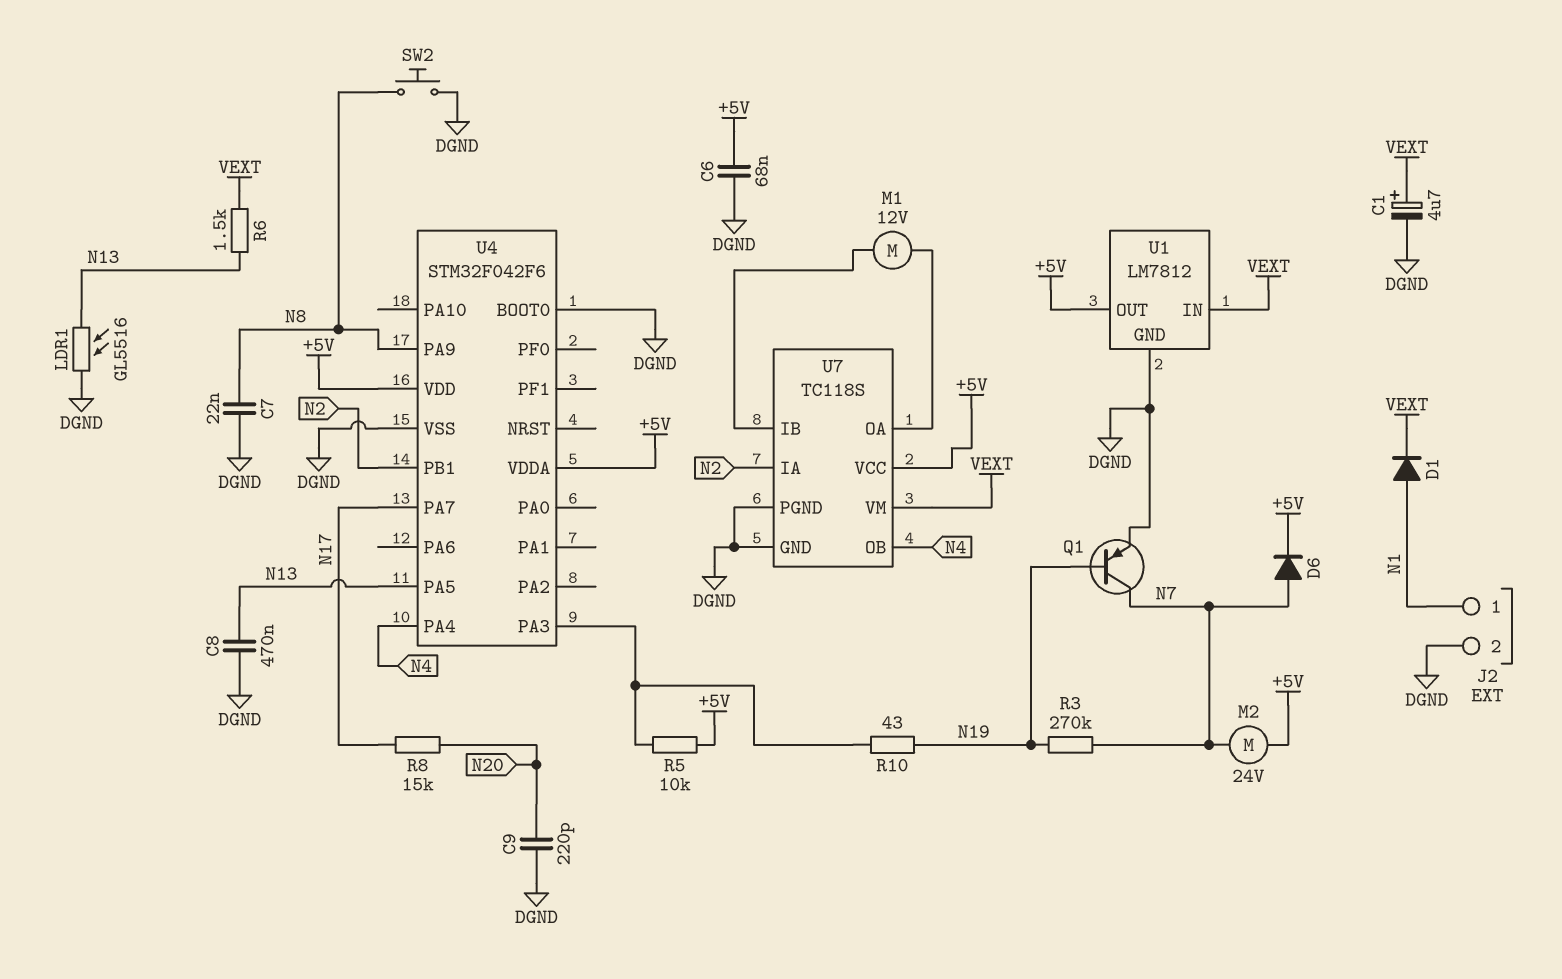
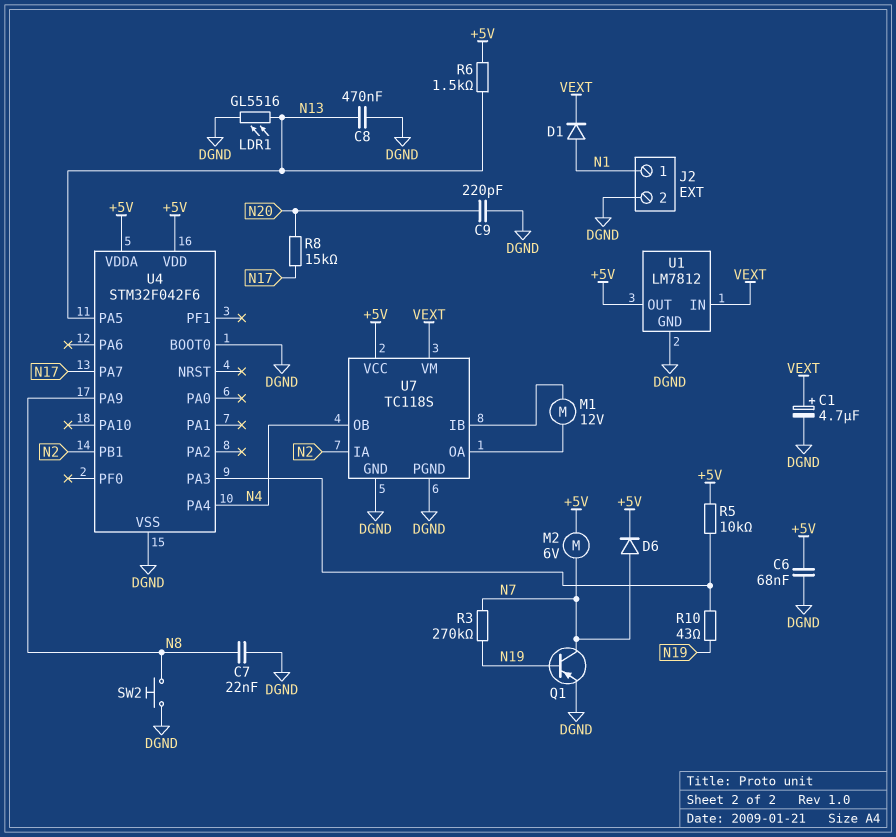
M2: motor 24V (+5V, N7) -> motor 6V (+5V, N7)
R6: 1.5k (N13, VEXT) -> 1.5k (+5V, N13)

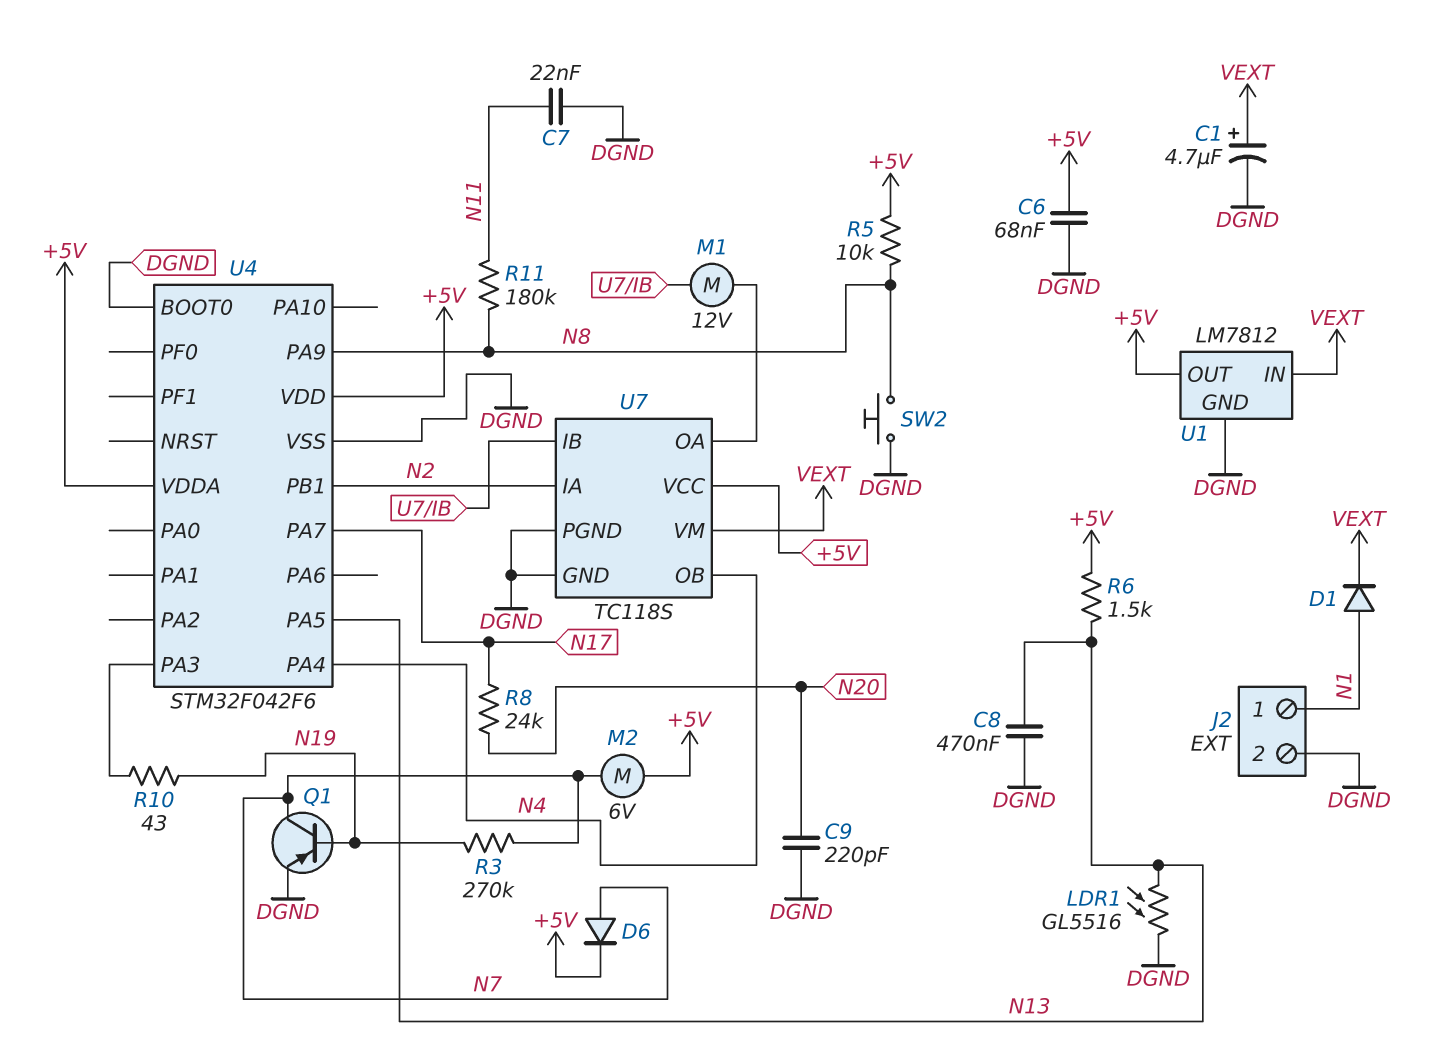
C7: 22nF (DGND, N8) -> 22nF (DGND, N11)
R5: 10k (+5V, U4/PA3) -> 10k (+5V, N8)
R8: 15k (N17, N20) -> 24k (N17, N20)
R11: none -> 180k (N8, N11)

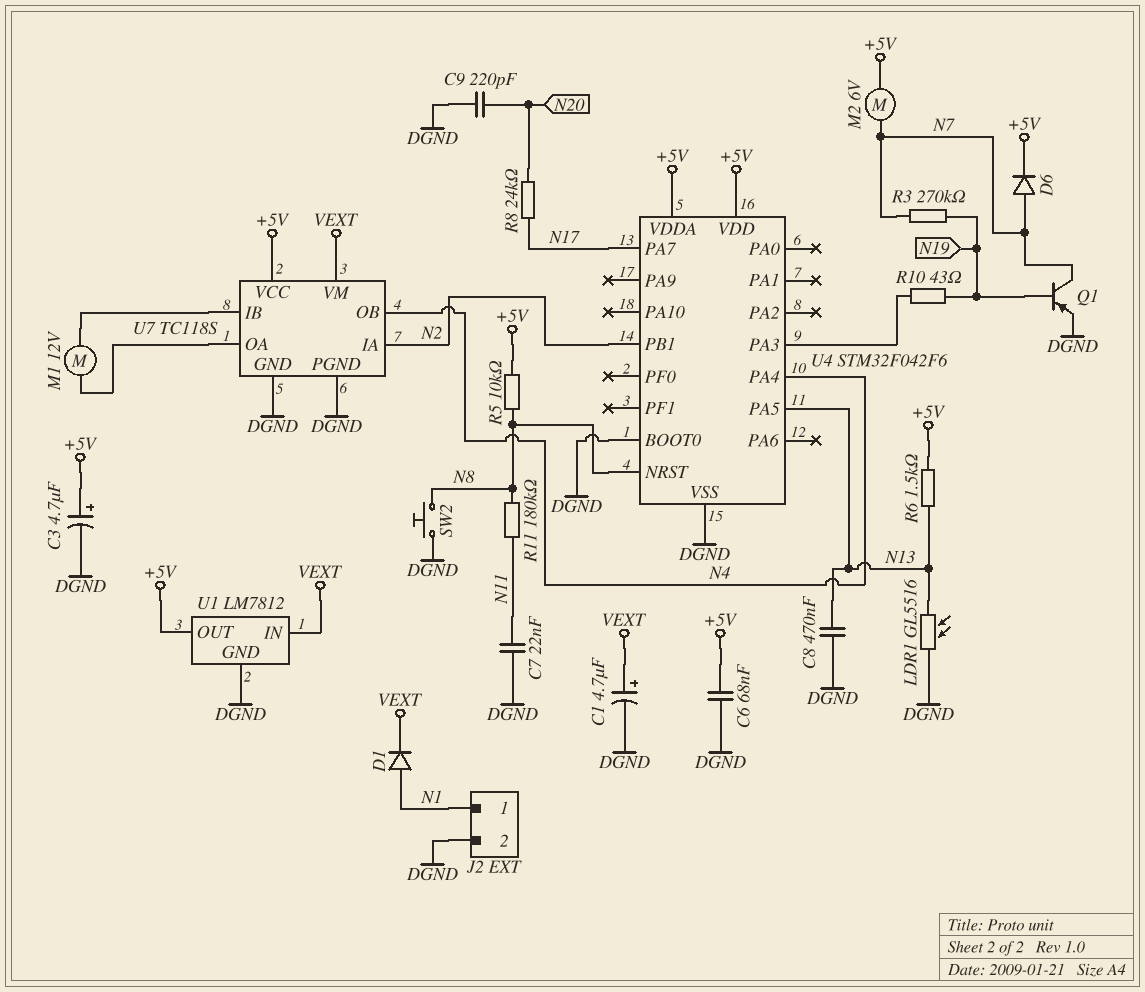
C3: none -> 4.7uF (plus +5V, minus DGND)
U4 pin NRST: none -> N8
U4 pin PA9: N8 -> none

